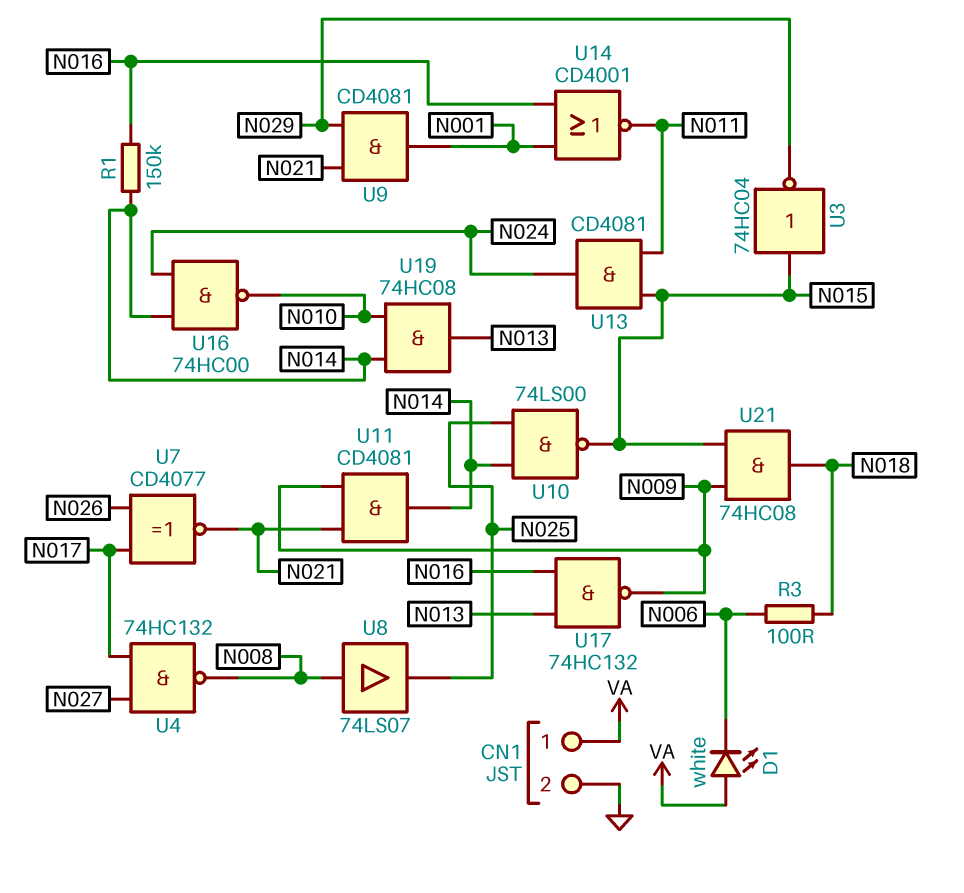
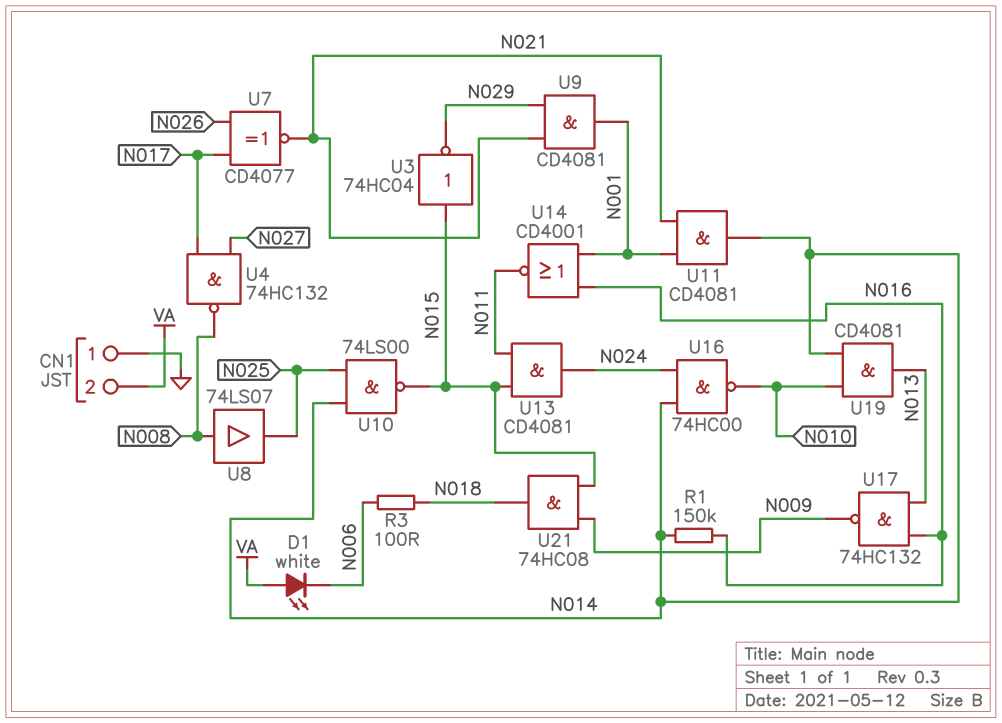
CN1 pin 1: VA -> GND
CN1 pin 2: GND -> VA
U11: AND CD4081 (in N009, in N021, out N014) -> AND CD4081 (in N001, in N021, out N014)
U19: AND 74HC08 (in N010, in N014, out N013) -> AND CD4081 (in N010, in N014, out N013)

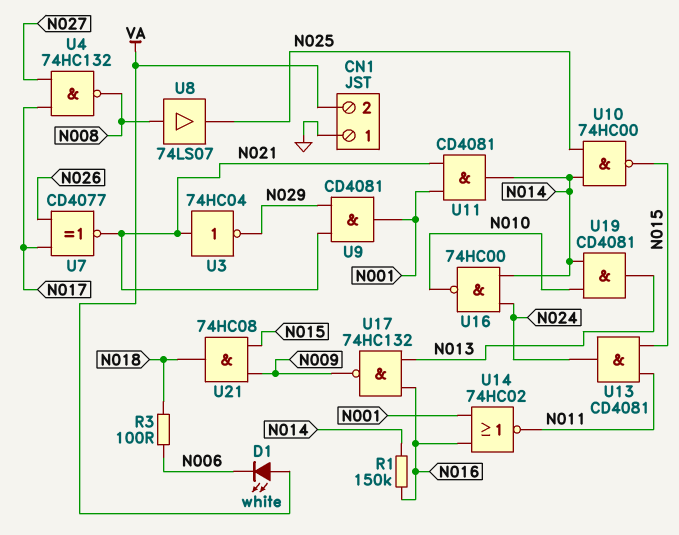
U3: NOT 74HC04 (in N015, out N029) -> NOT 74HC04 (in N021, out N029)
U10: NAND 74LS00 (in N014, in N025, out N015) -> NAND 74HC00 (in N014, in N025, out N015)
U14: NOR CD4001 (in N001, in N016, out N011) -> NOR 74HC02 (in N001, in N016, out N011)

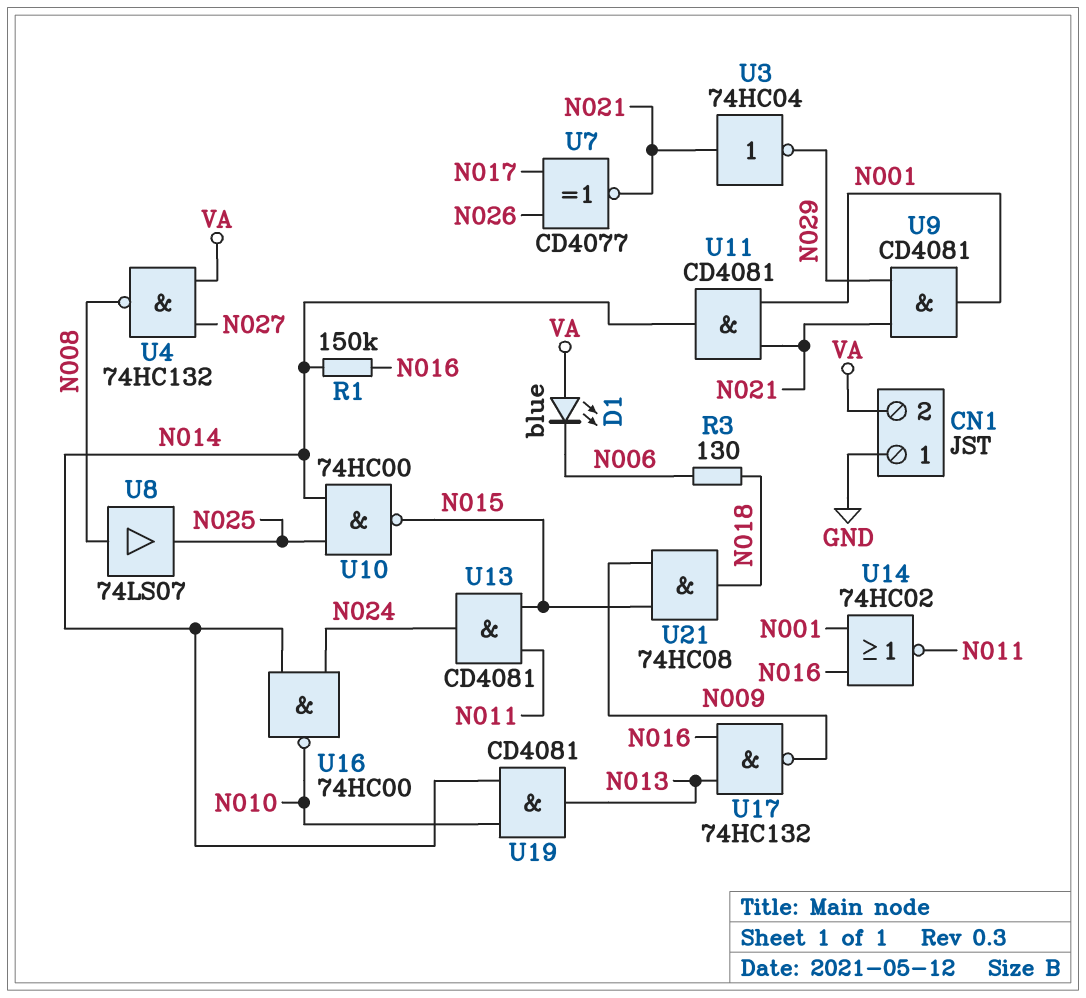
D1: LED white (A VA, K N006) -> LED blue (A VA, K N006)
R3: 100 (N006, N018) -> 130 (N006, N018)
U4: NAND 74HC132 (in N017, in N027, out N008) -> NAND 74HC132 (in N027, in VA, out N008)

